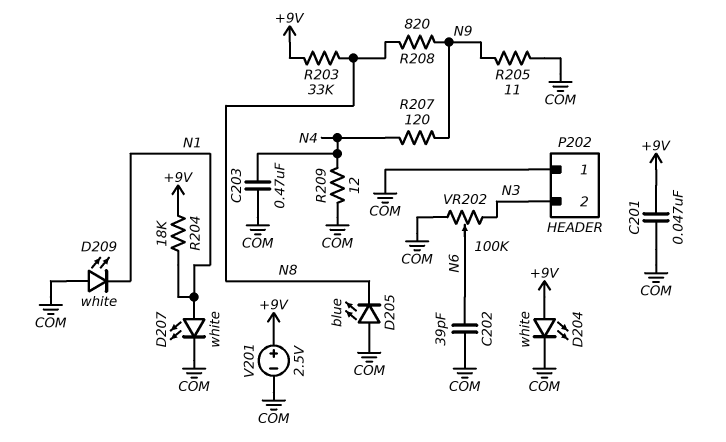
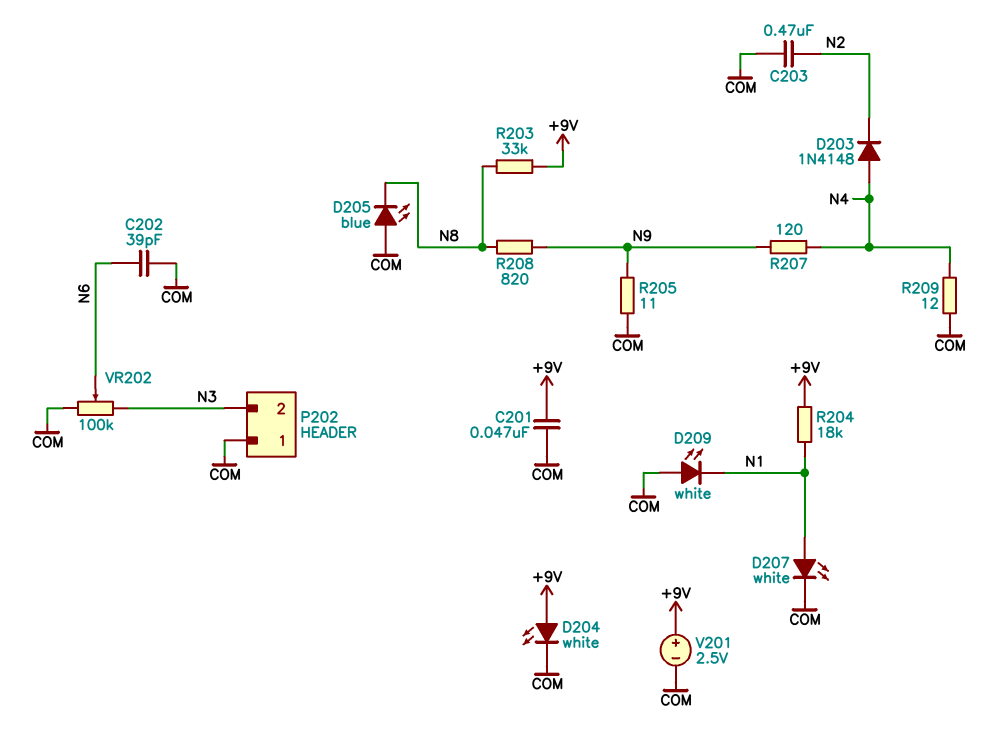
C203: 470nF (COM, N4) -> 470nF (COM, N2)
D203: none -> diode 1N4148 (A N4, K N2)

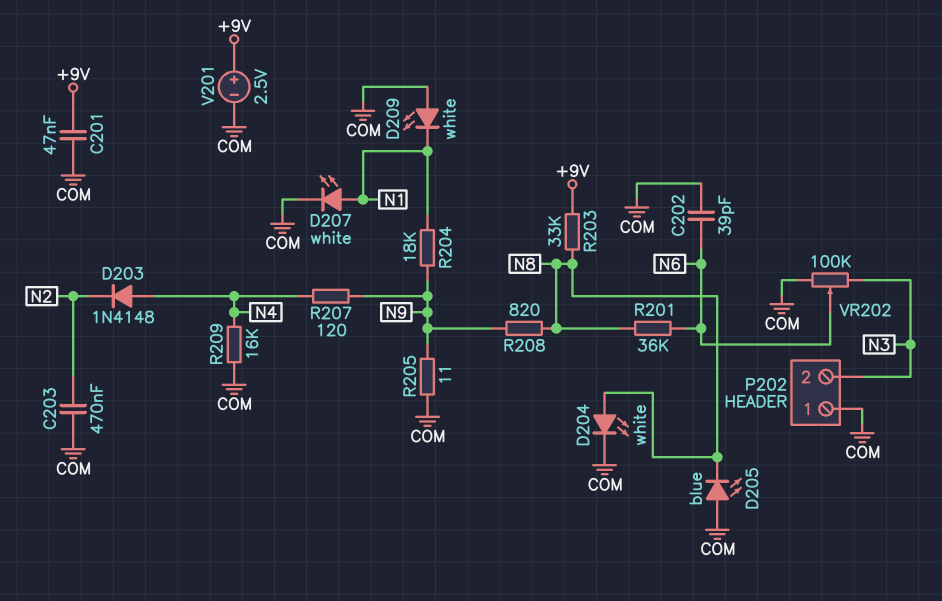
D204: LED white (A +9V, K COM) -> LED white (A N8, K COM)
R201: none -> 36k (N6, N8)
R204: 18k (+9V, N1) -> 18k (N1, N9)
R209: 12 (COM, N4) -> 16k (COM, N4)

